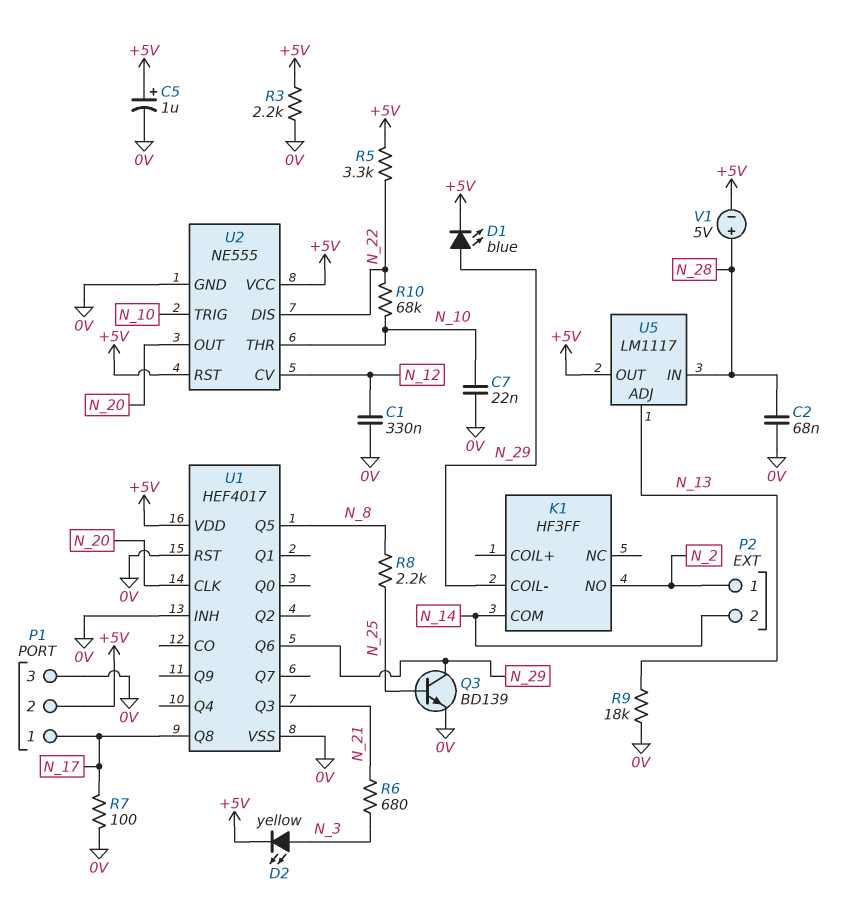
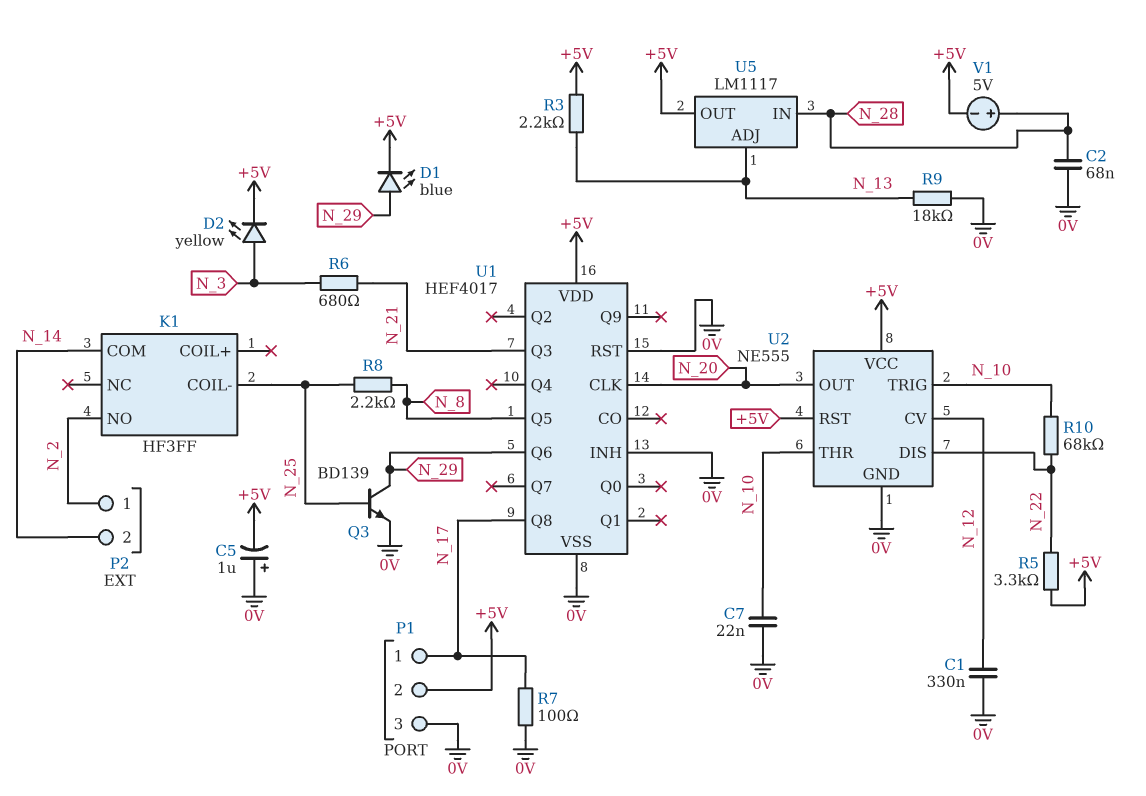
C5: 1uF (plus +5V, minus 0V) -> 1uF (plus 0V, minus +5V)
K1 pin COIL-: N_29 -> N_25
R3: 2.2k (+5V, 0V) -> 2.2k (+5V, N_13)

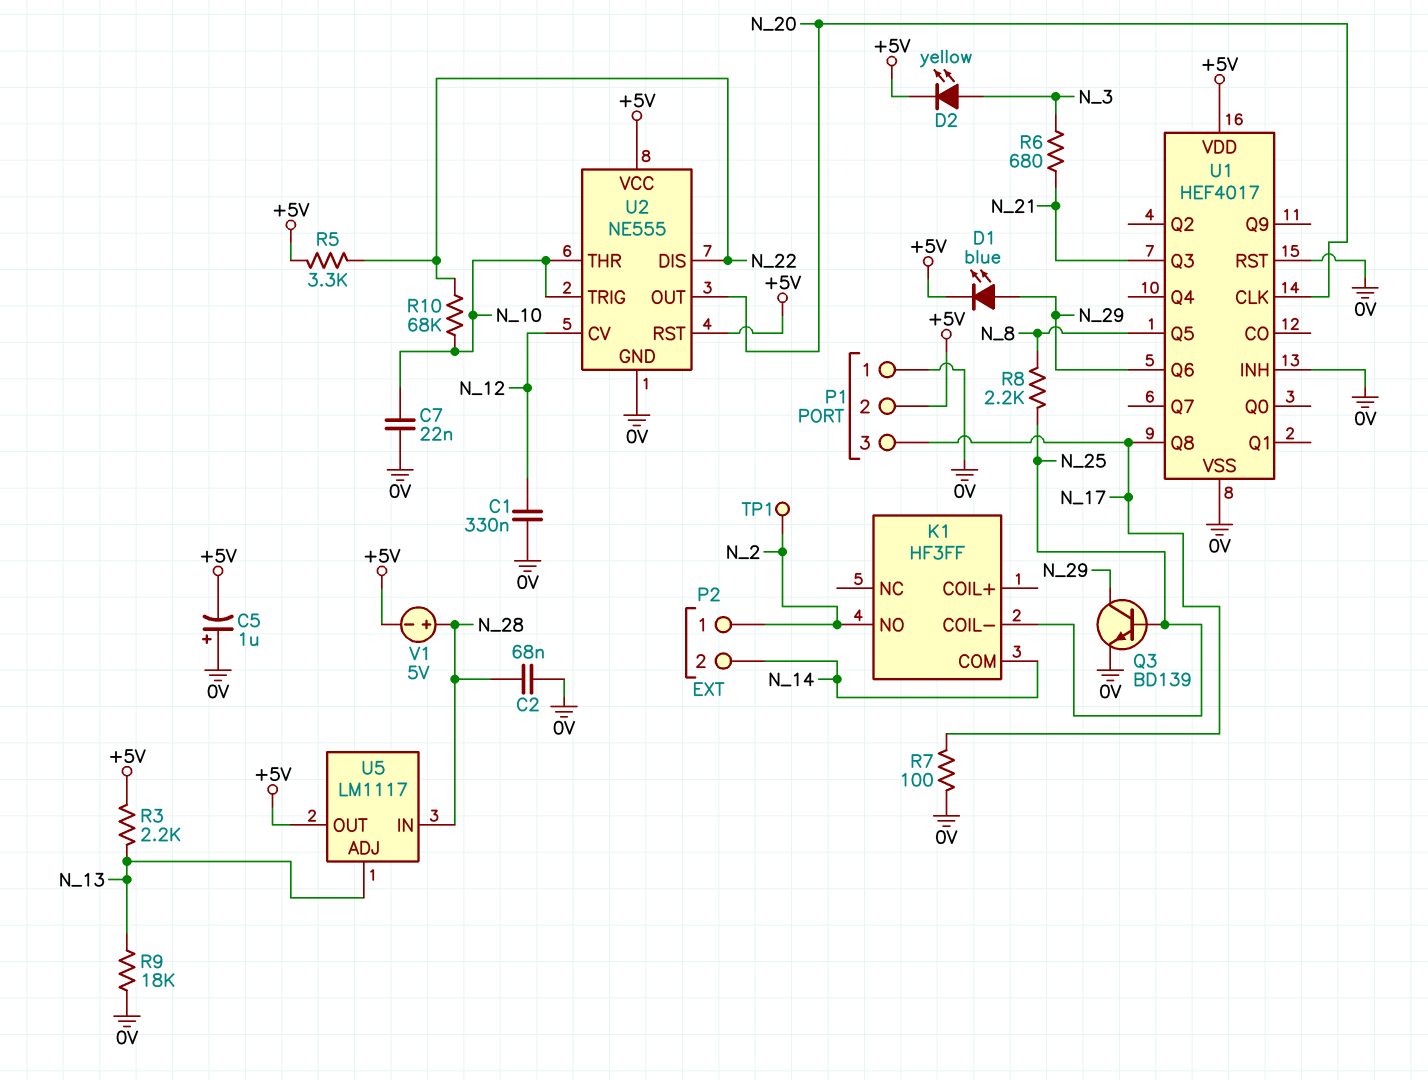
P1 pin 1: N_17 -> 0V
P1 pin 3: 0V -> N_17
TP1: none -> test point (N_2)

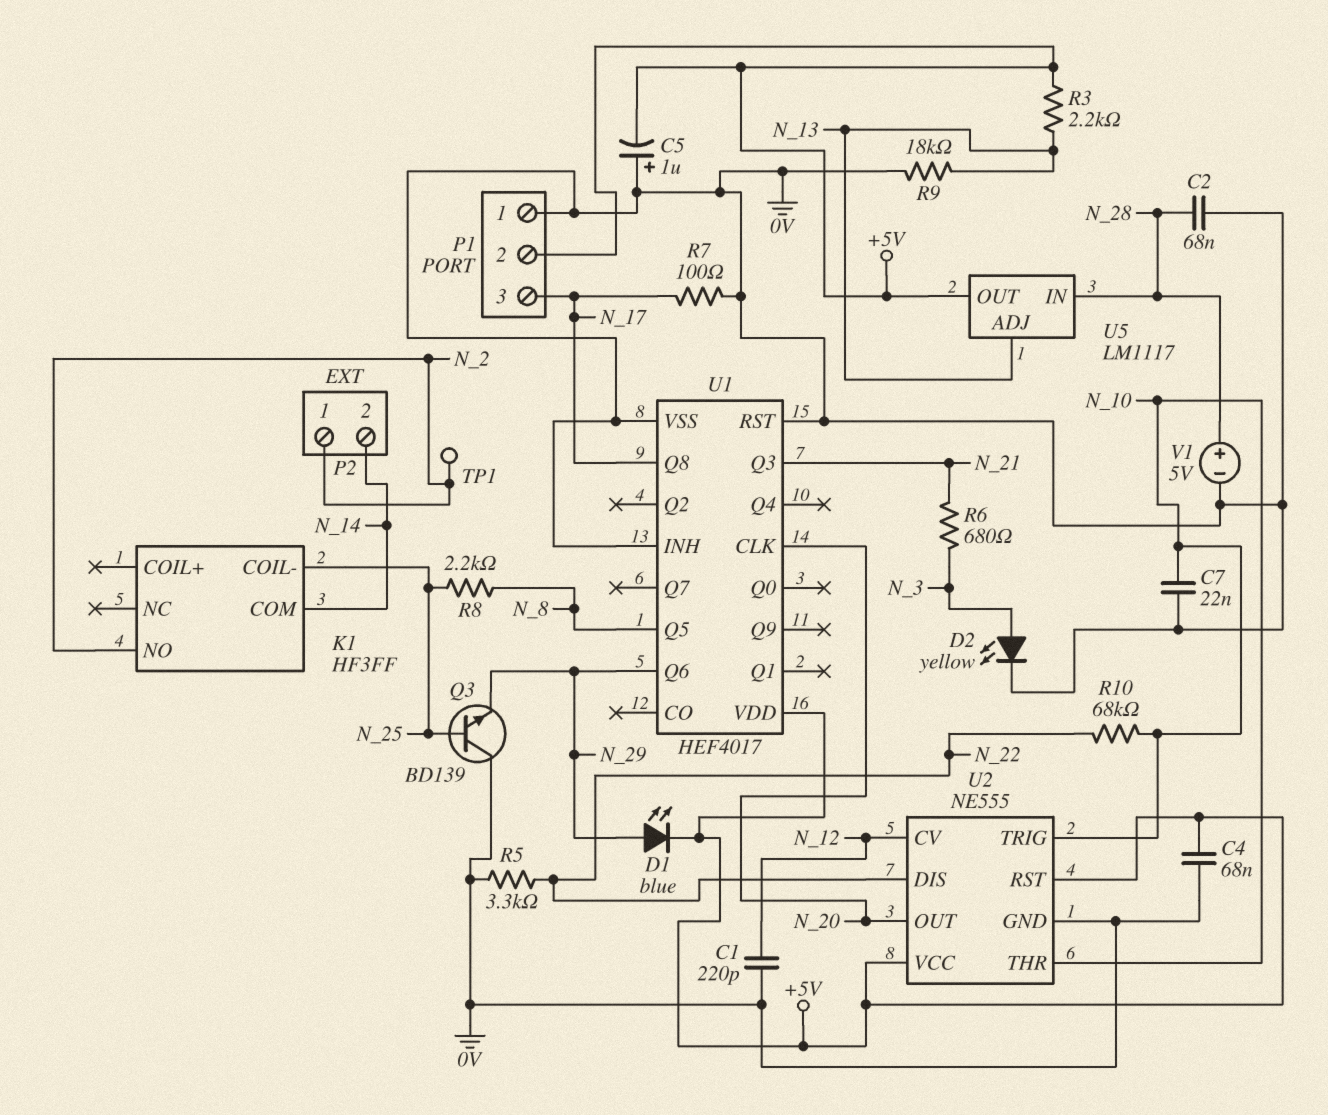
C1: 330nF (0V, N_12) -> 220pF (0V, N_12)
C4: none -> 68nF (+5V, 0V)
D2: LED yellow (A N_3, K +5V) -> LED yellow (A N_3, K 0V)
Q3: NPN BD139 (B N_25, C N_29, E 0V) -> NPN BD139 (B N_25, C 0V, E N_29)
R5: 3.3k (+5V, N_22) -> 3.3k (0V, N_22)
V1: 5V (plus N_28, minus +5V) -> 5V (plus N_28, minus 0V)

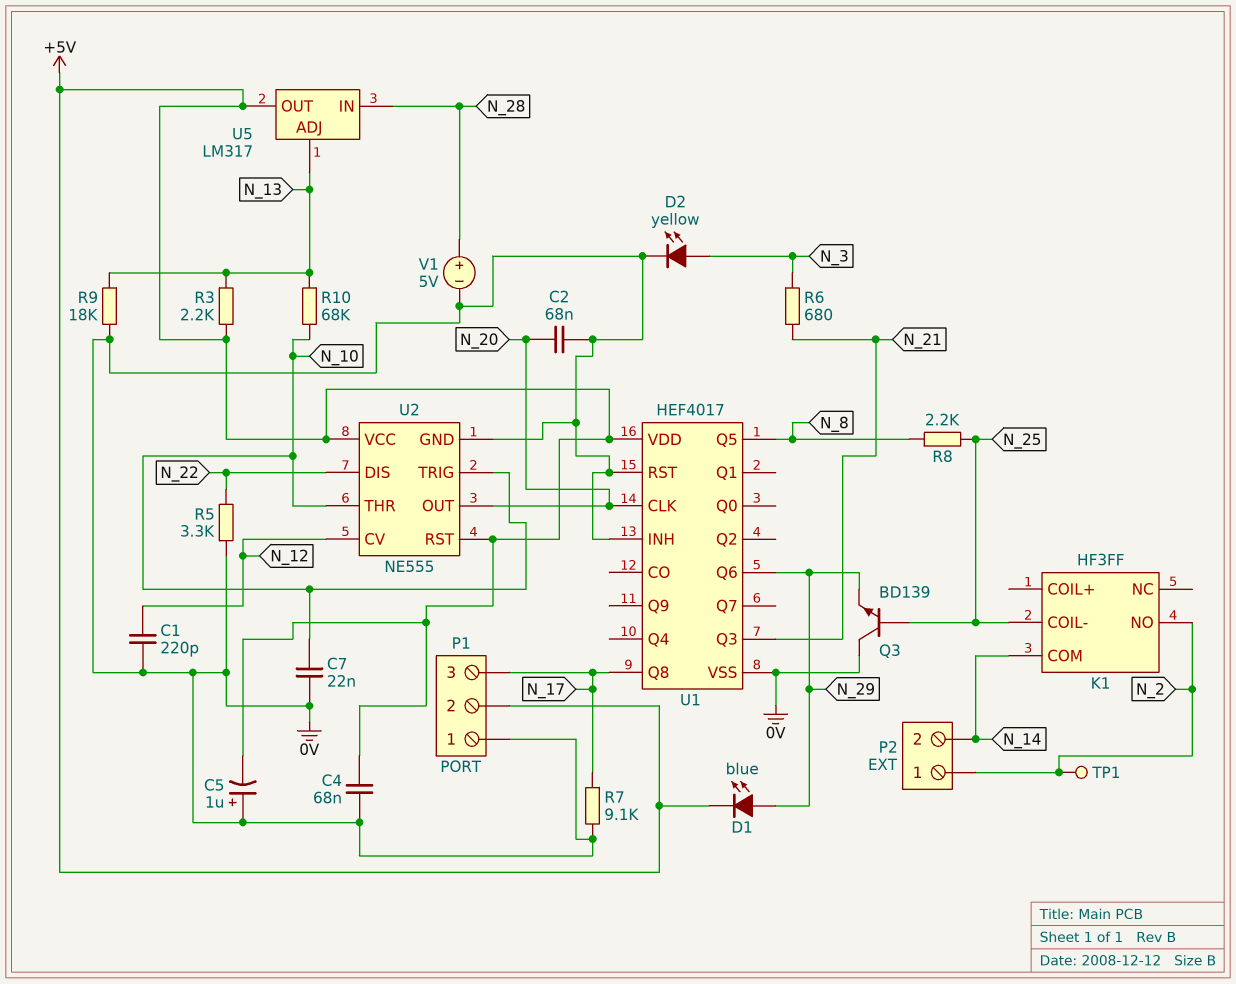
C2: 68nF (0V, N_28) -> 68nF (0V, N_20)
R7: 100 (0V, N_17) -> 9.1k (0V, N_17)
R10: 68k (N_10, N_22) -> 68k (N_10, N_13)
U5: LM1117 -> LM317

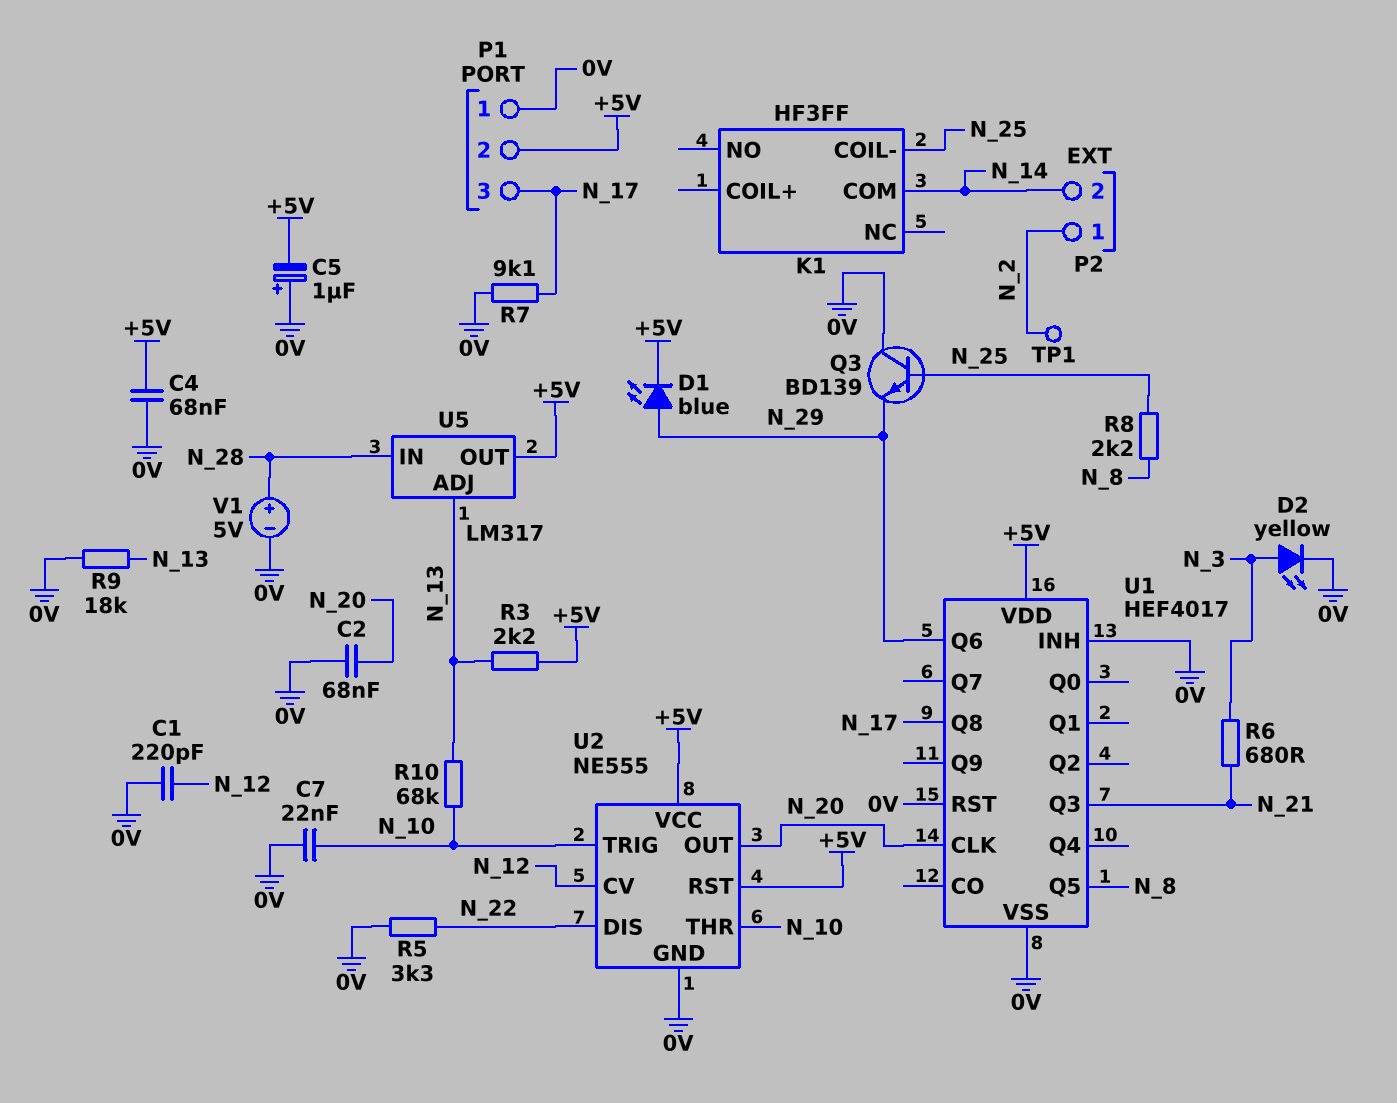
K1 pin NO: N_2 -> none

